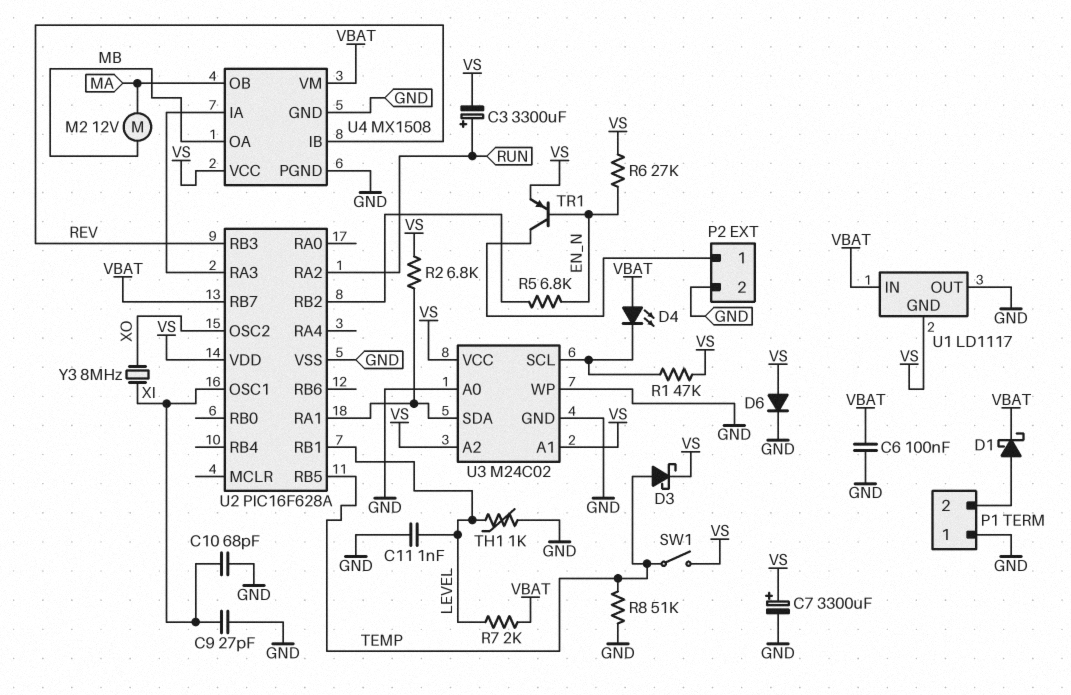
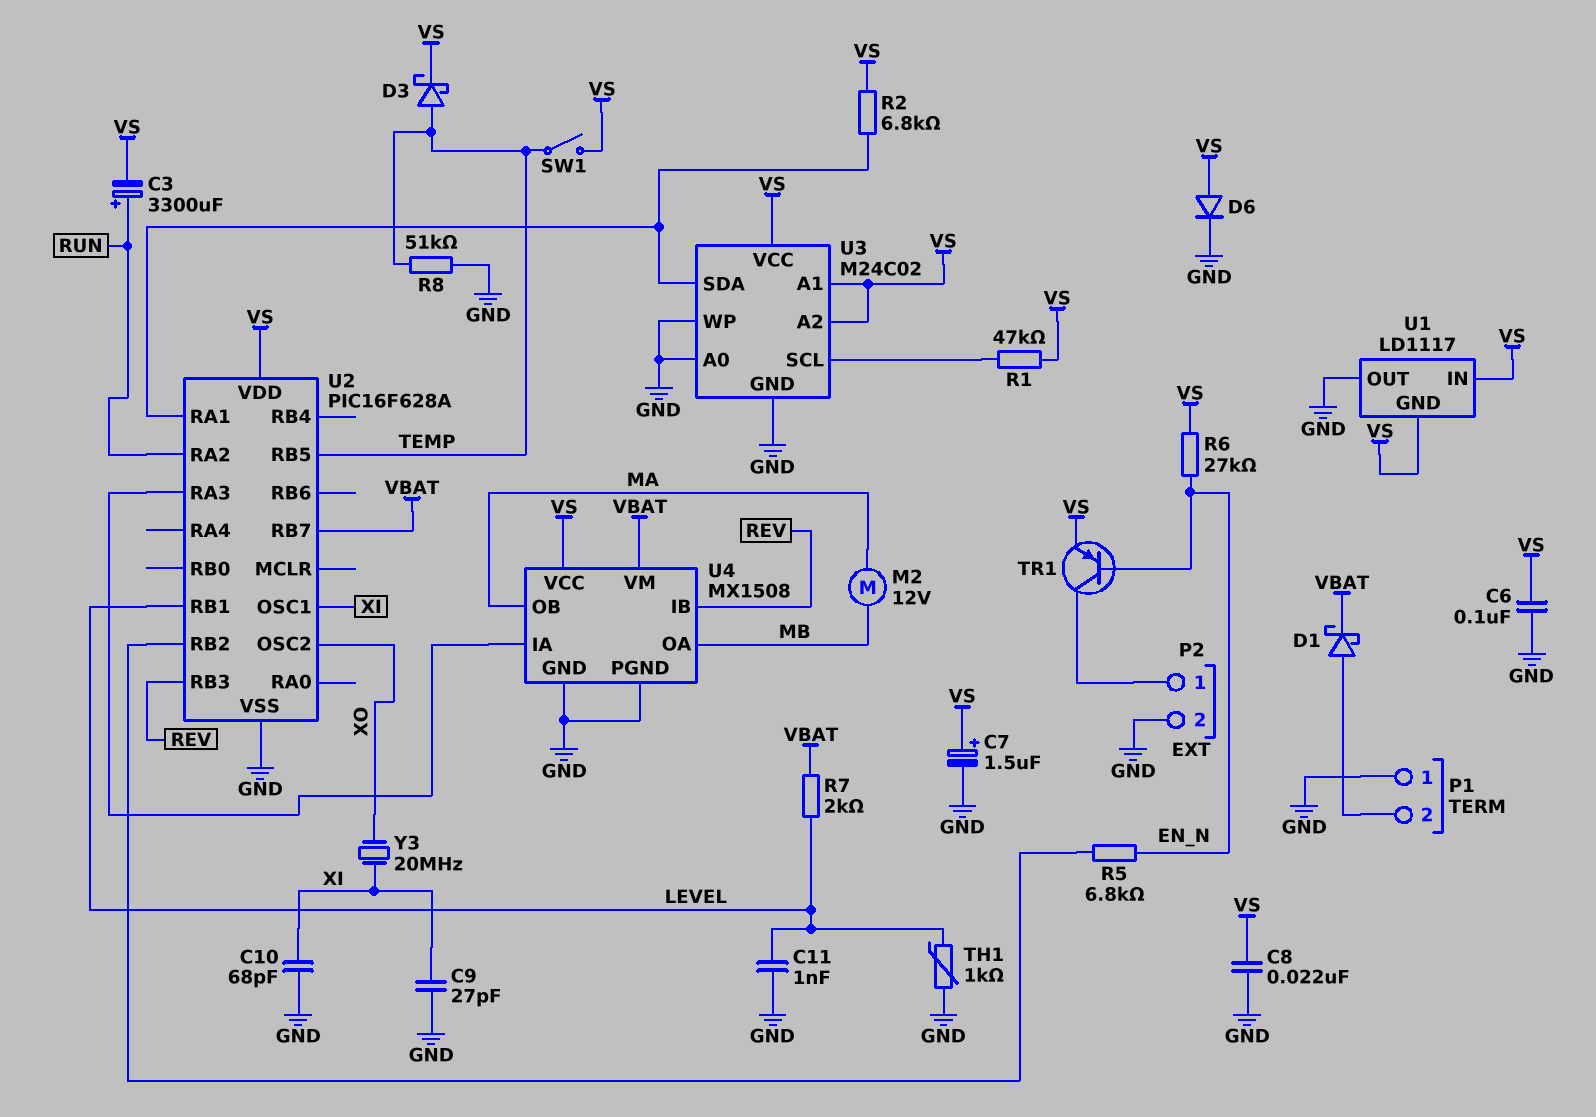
C6: 100nF (GND, VBAT) -> 100nF (GND, VS)
C7: 3300uF (plus VS, minus GND) -> 1.5uF (plus VS, minus GND)
C8: none -> 22nF (GND, VS)
D4: LED (A VBAT, K U3/SCL) -> none
U1 pin IN: VBAT -> VS
Y3: 8MHz (XI, XO) -> 20MHz (XI, XO)

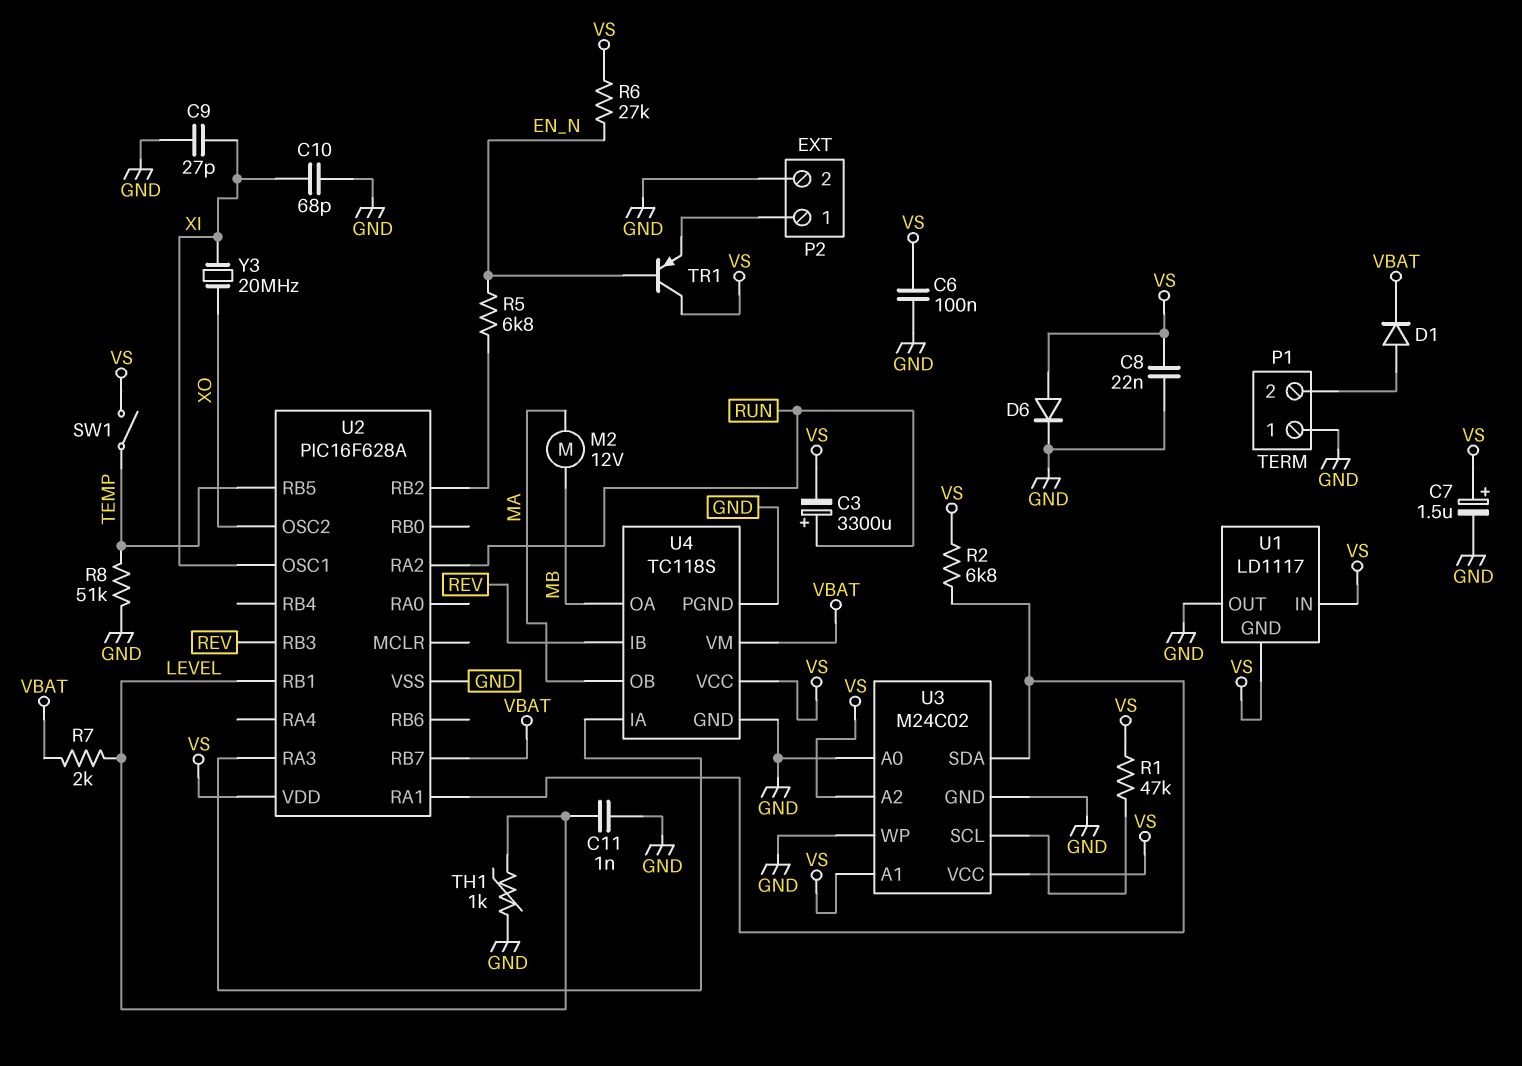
D1: schottky (A P1/2, K VBAT) -> diode (A P1/2, K VBAT)
D3: schottky (A TEMP, K VS) -> none
TR1: PNP (B EN_N, C P2/1, E VS) -> PNP (B EN_N, C VS, E P2/1)
U4: MX1508 -> TC118S

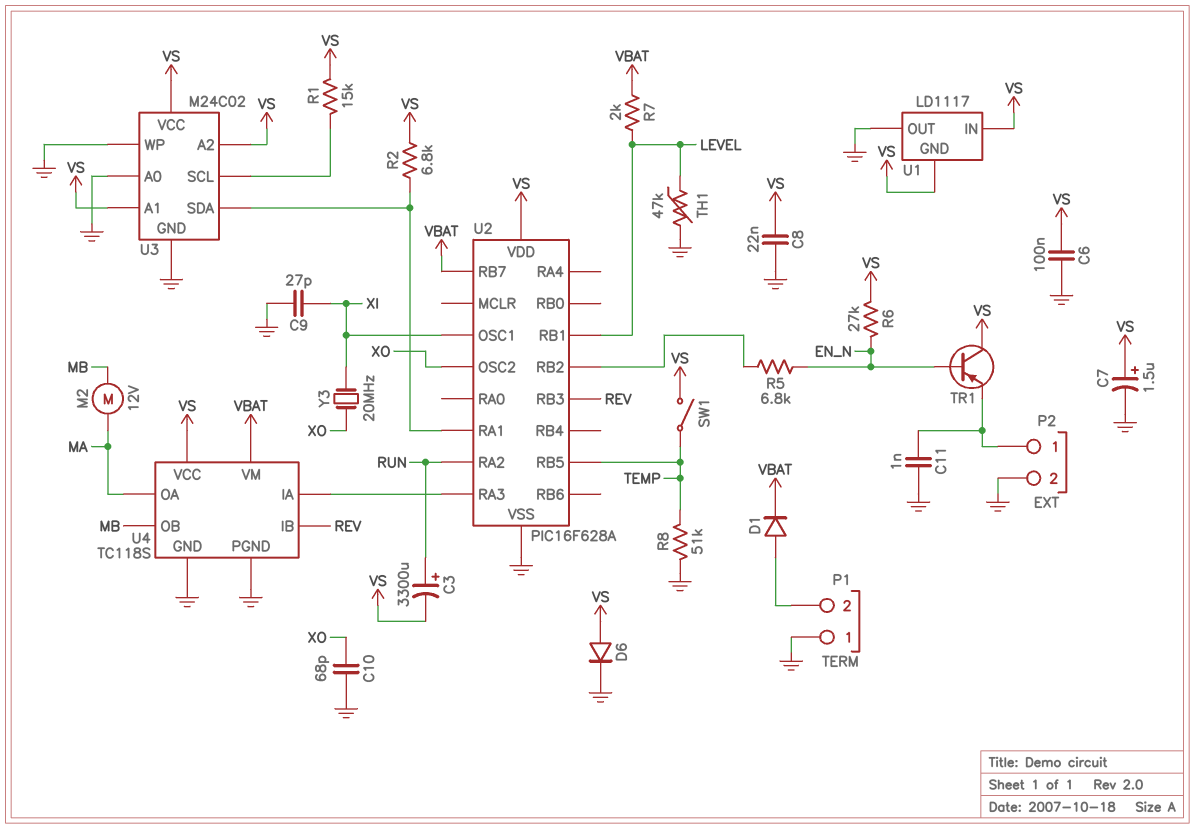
C10: 68pF (GND, XI) -> 68pF (GND, XO)
C11: 1nF (GND, LEVEL) -> 1nF (GND, P2/1)
R1: 47k (U3/SCL, VS) -> 15k (U3/SCL, VS)
TH1: 1k (GND, LEVEL) -> 47k (GND, LEVEL)
U4 pin OA: MB -> MA
U4 pin OB: MA -> MB

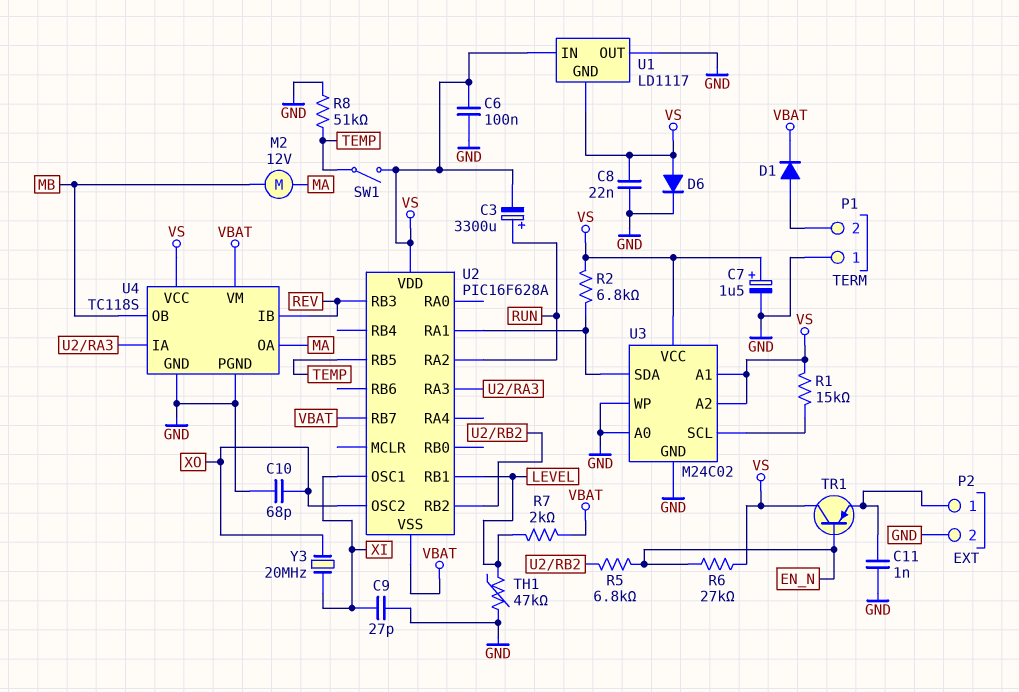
U2 pin VSS: GND -> VBAT

